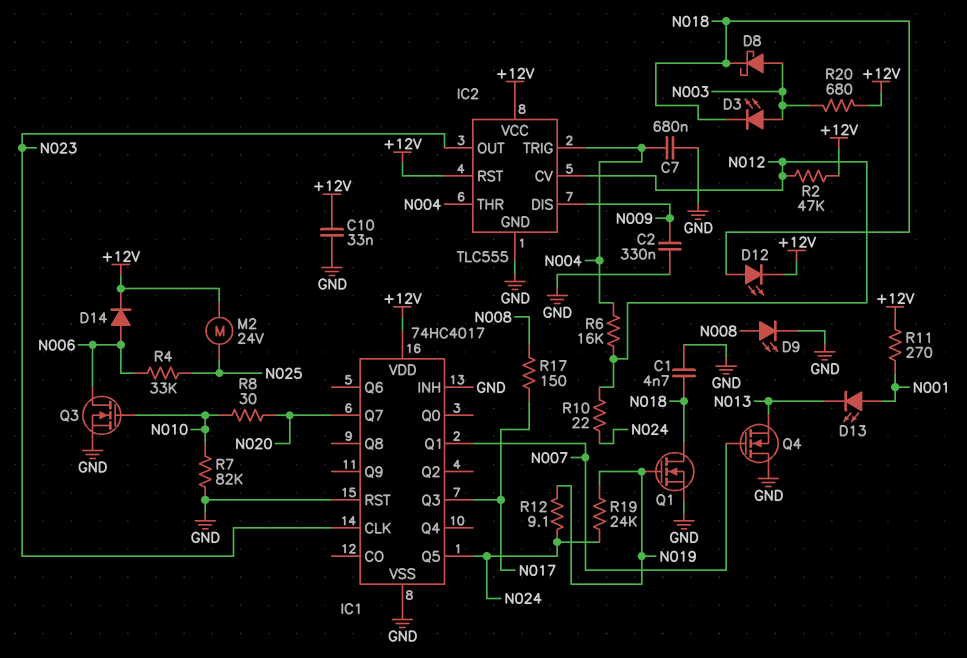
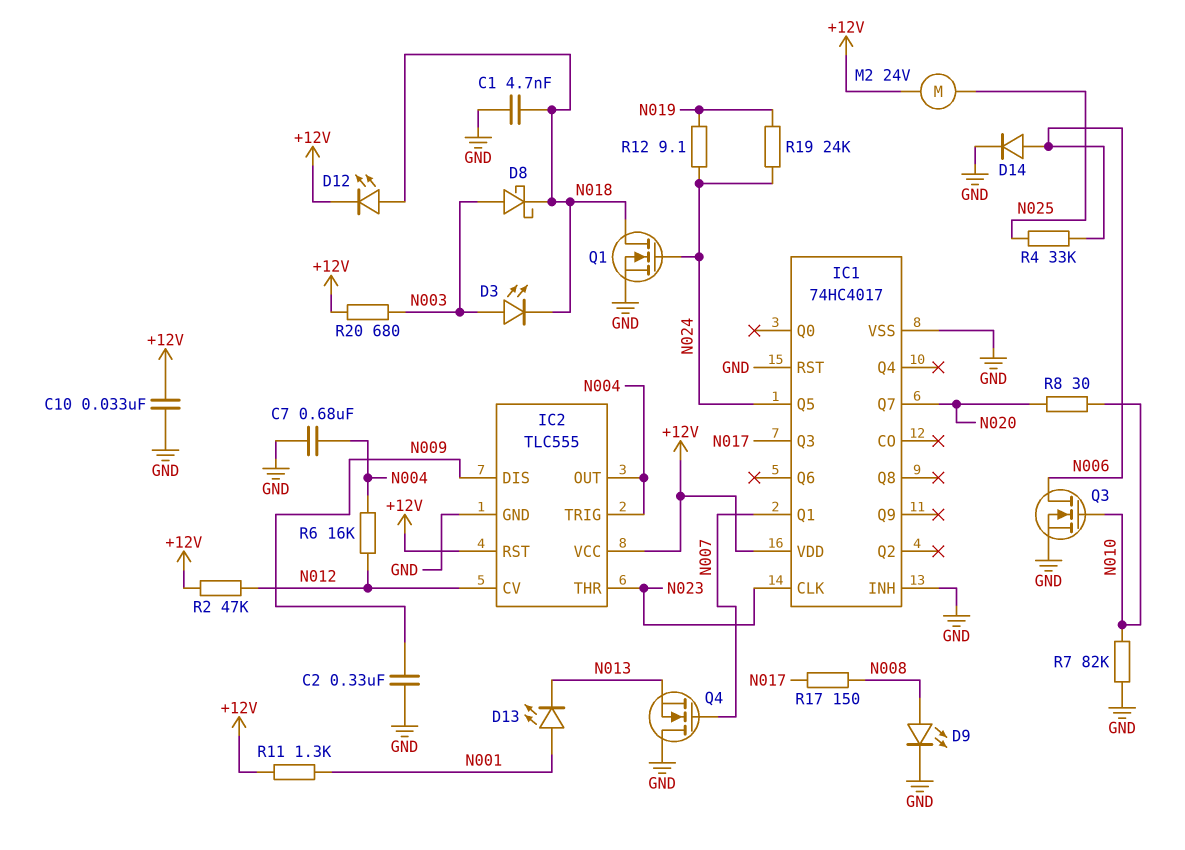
D14: diode (A N006, K +12V) -> diode (A N006, K GND)
IC2 pin OUT: N023 -> N004
IC2 pin THR: N004 -> N023
Q1: NMOS (G N019, D N018, S GND) -> NMOS (G N024, D N018, S GND)
R10: 22 (N012, N024) -> none
R11: 270 (+12V, N001) -> 1.3k (+12V, N001)

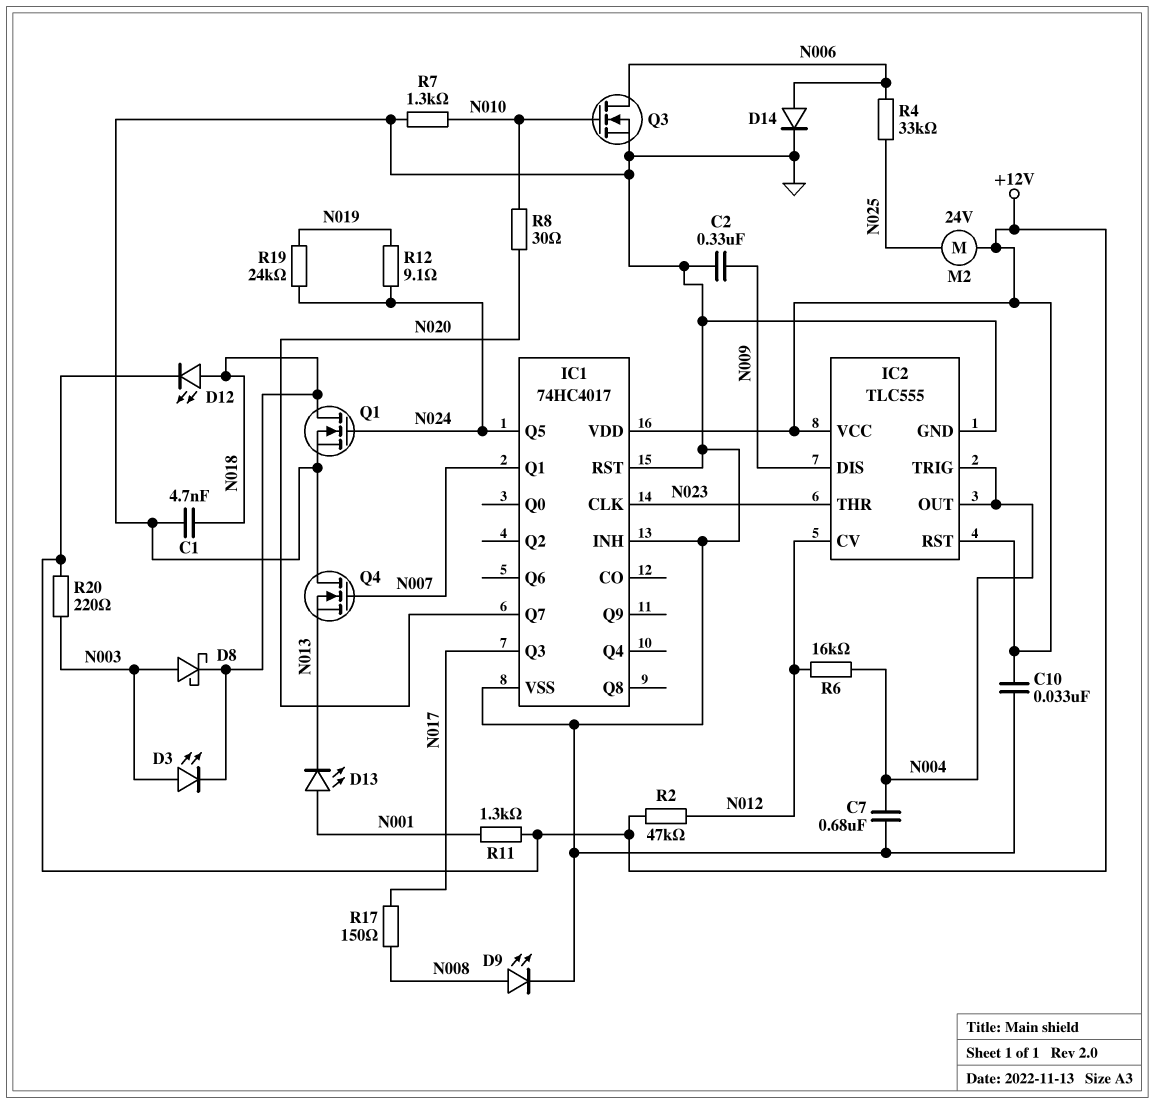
R7: 82k (GND, N010) -> 1.3k (GND, N010)
R20: 680 (+12V, N003) -> 220 (+12V, N003)

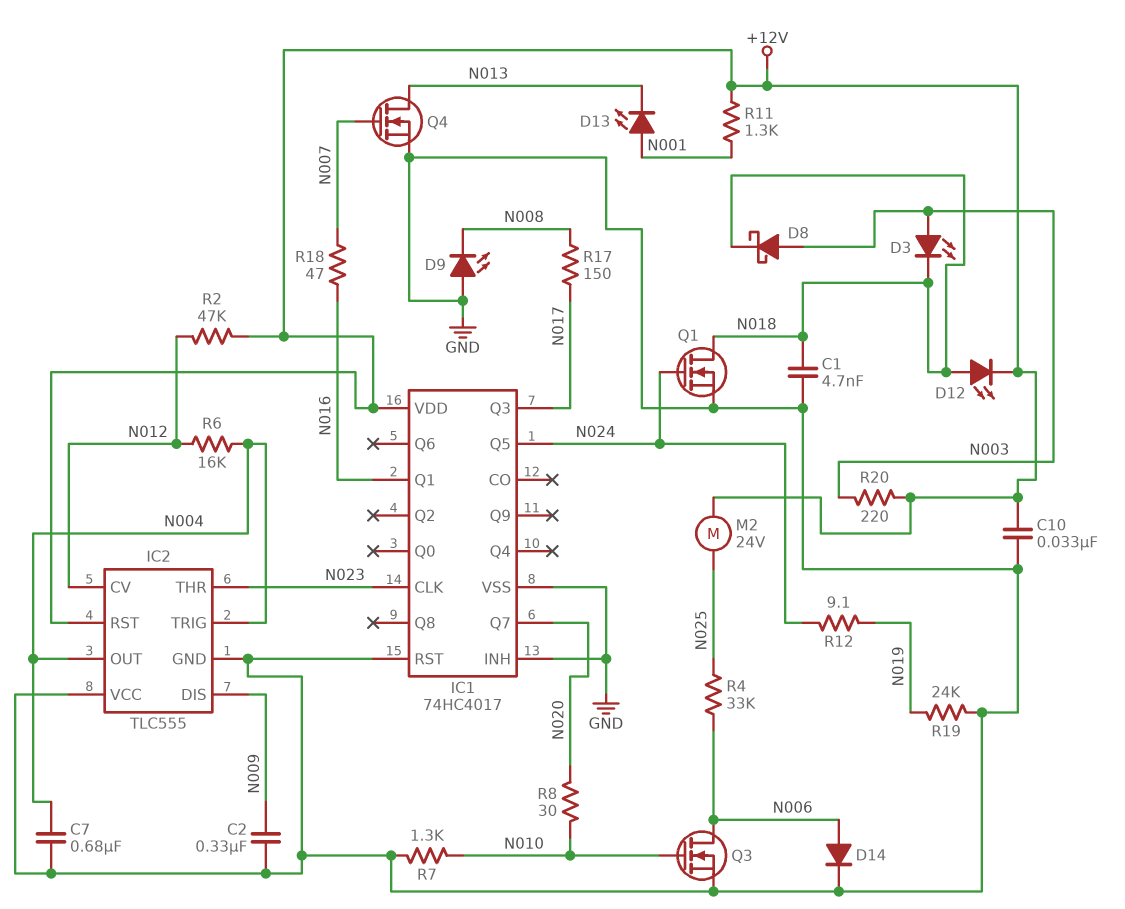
D9: LED (A N008, K GND) -> LED (A GND, K N008)
IC1 pin Q1: N007 -> N016
IC2 pin VCC: +12V -> GND
Q4: NMOS (G N007, D GND, S N013) -> NMOS (G N007, D N013, S GND)
R18: none -> 47 (N007, N016)
R19: 24k (N019, N024) -> 24k (GND, N019)

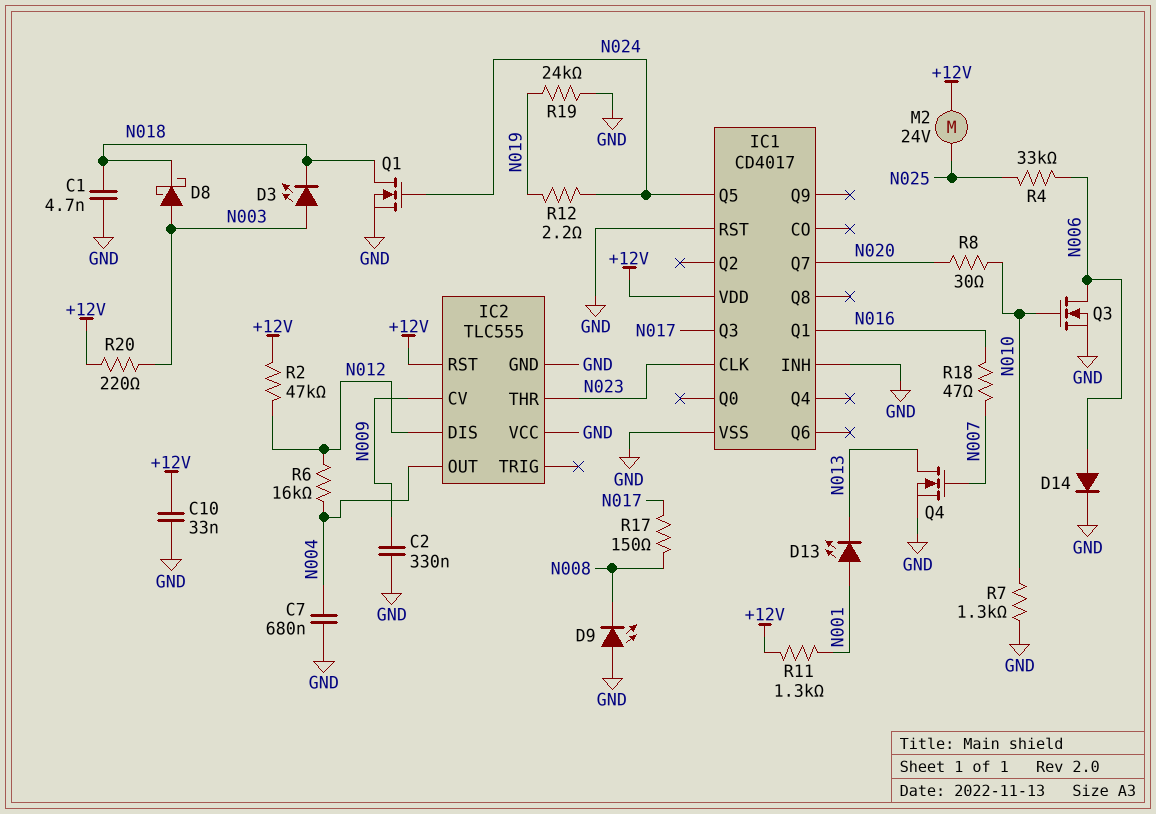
D12: LED (A N018, K +12V) -> none
IC1: 74HC4017 -> CD4017
IC2 pin CV: N012 -> N009
IC2 pin DIS: N009 -> N012
IC2 pin TRIG: N004 -> none
R12: 9.1 (N019, N024) -> 2.2 (N019, N024)

